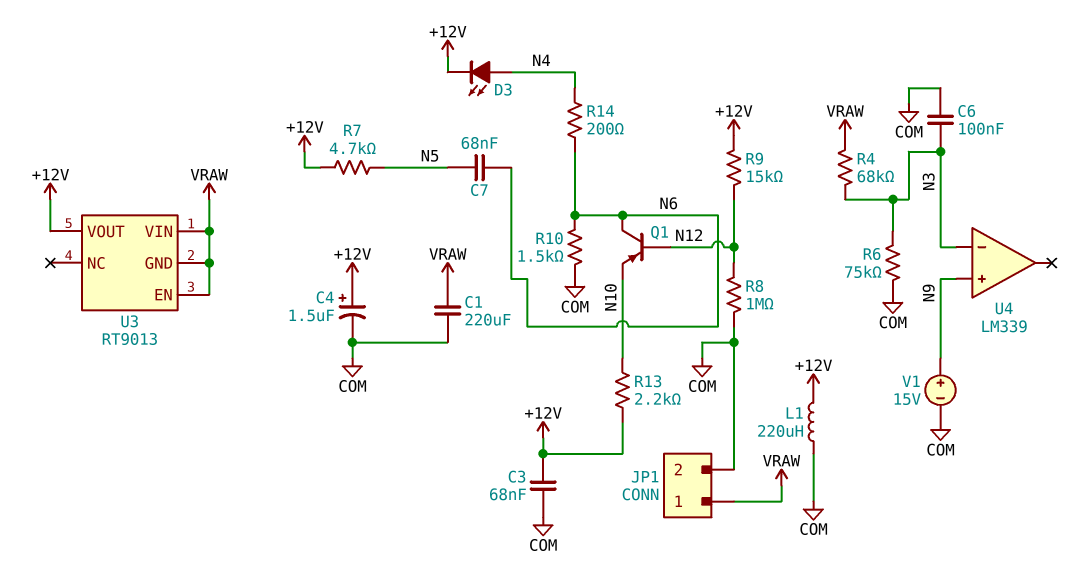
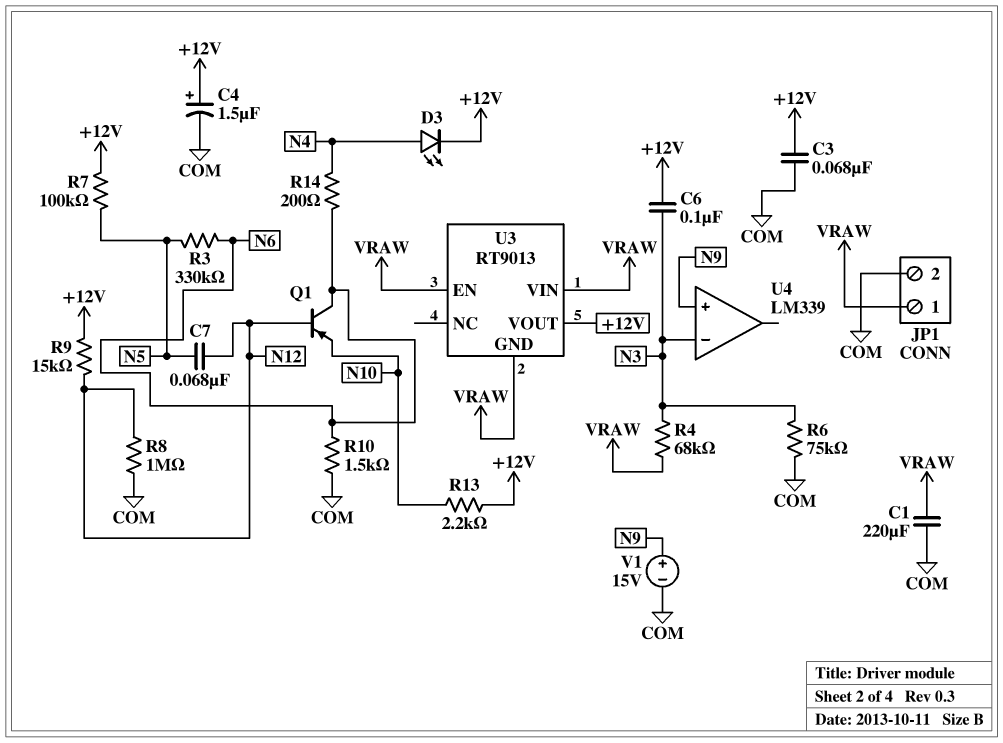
C6: 100nF (COM, N3) -> 100nF (+12V, N3)
C7: 68nF (N5, N6) -> 68nF (N5, N12)
L1: 220uH (+12V, COM) -> none
R3: none -> 330k (N5, N6)
R7: 4.7k (+12V, N5) -> 100k (+12V, N5)

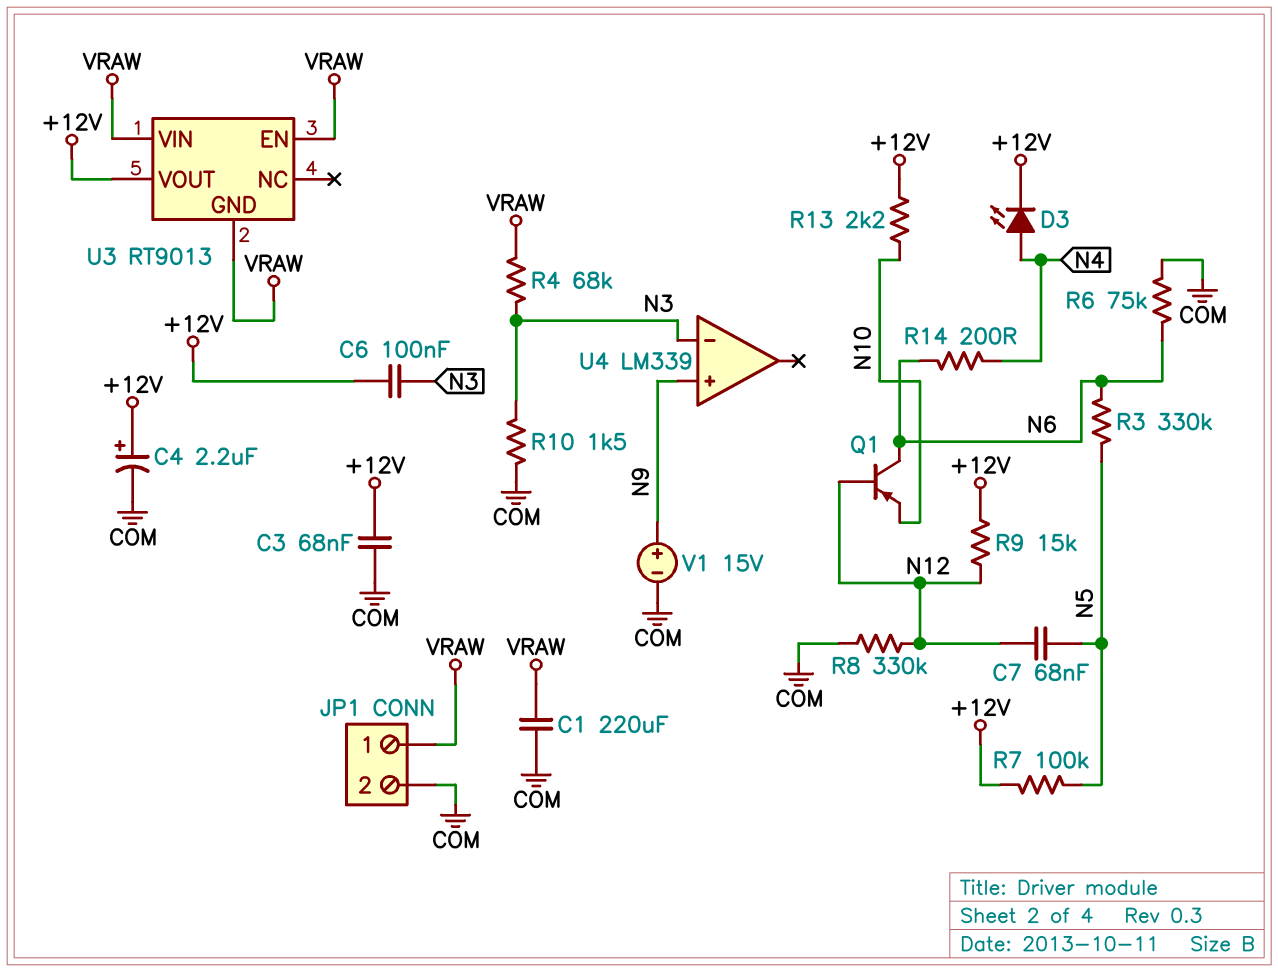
C4: 1.5uF (plus +12V, minus COM) -> 2.2uF (plus +12V, minus COM)
R6: 75k (COM, N3) -> 75k (COM, N6)
R8: 1M (COM, N12) -> 330k (COM, N12)
R10: 1.5k (COM, N6) -> 1.5k (COM, N3)

